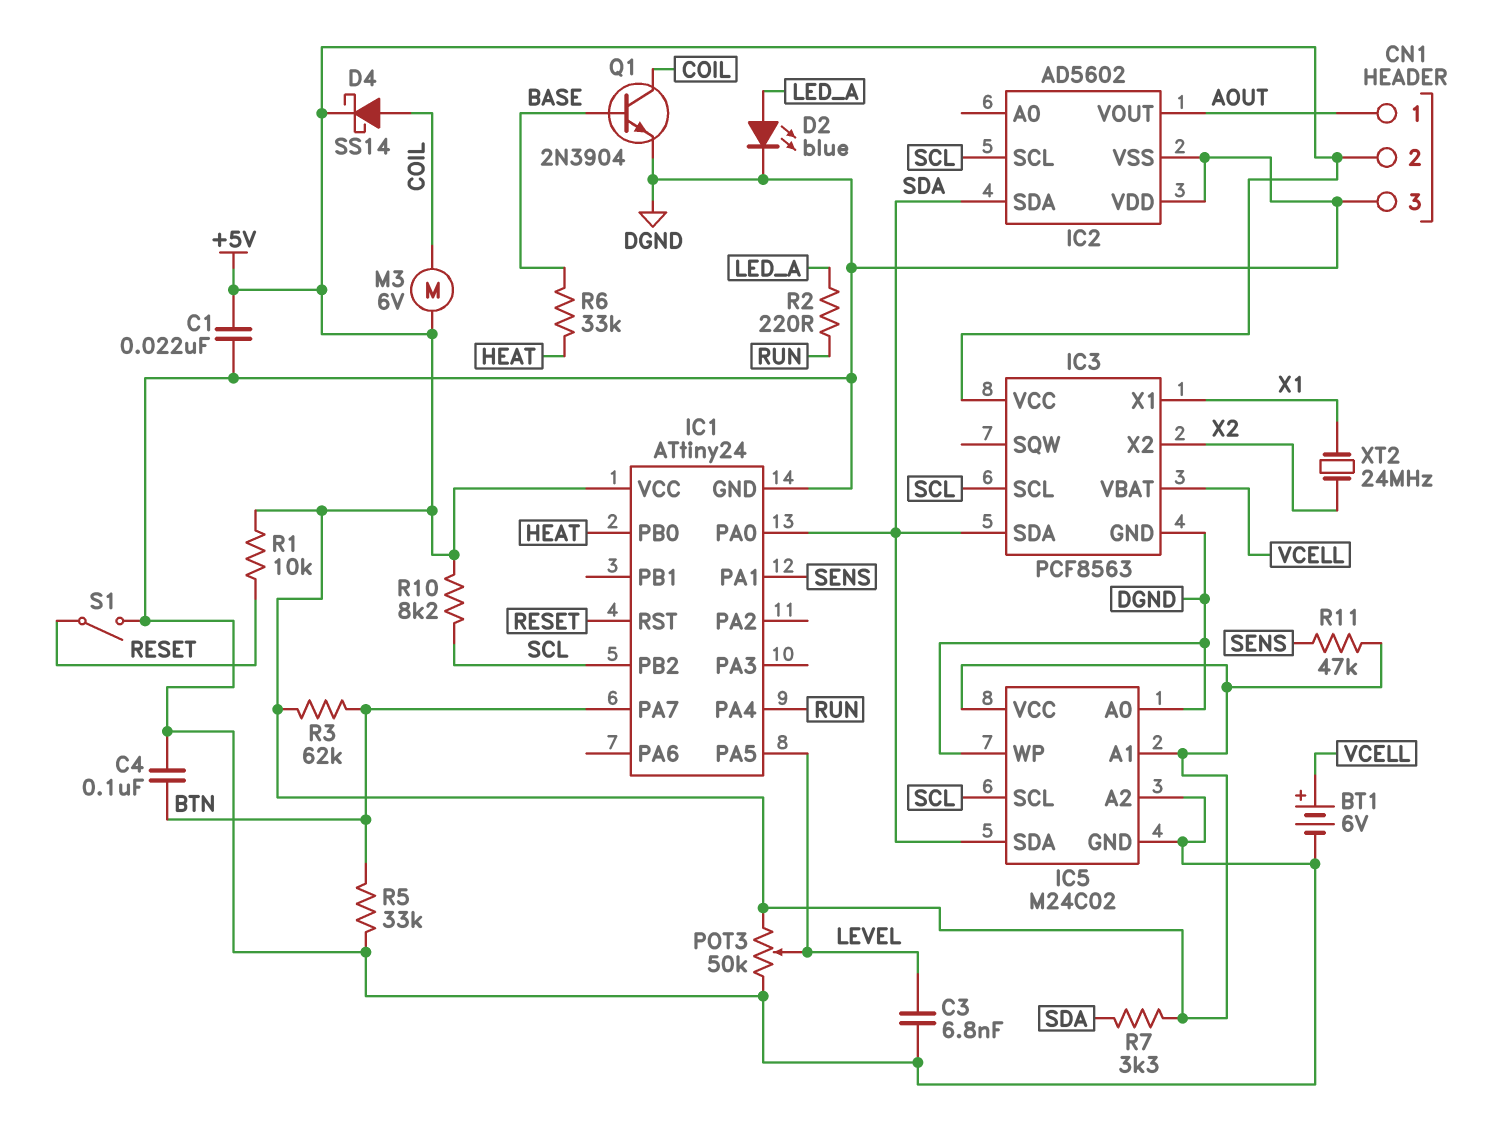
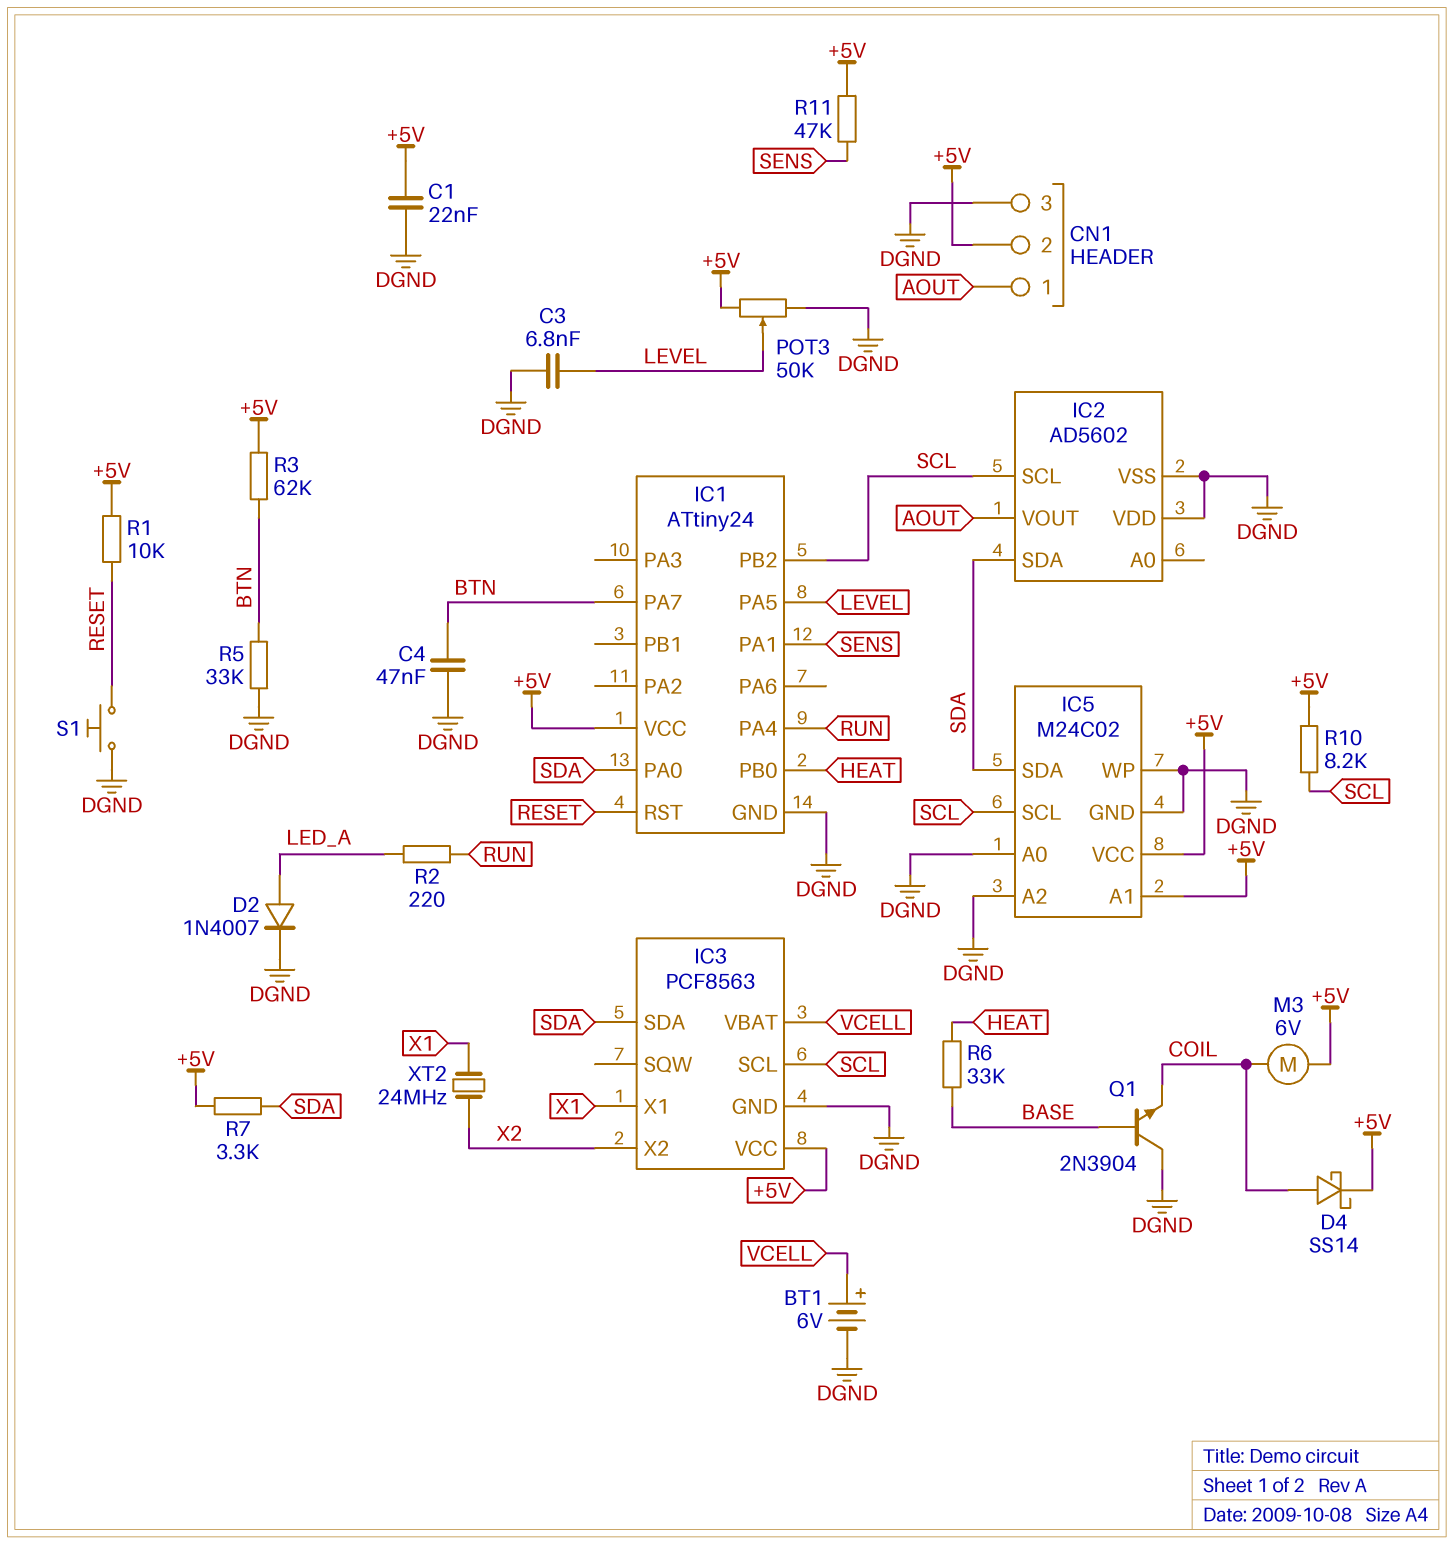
C4: 100nF (BTN, DGND) -> 47nF (BTN, DGND)
D2: LED blue (A LED_A, K DGND) -> diode 1N4007 (A LED_A, K DGND)
Q1: NPN 2N3904 (B BASE, C COIL, E DGND) -> NPN 2N3904 (B BASE, C DGND, E COIL)
S1: switch (DGND, RESET) -> button (DGND, RESET)

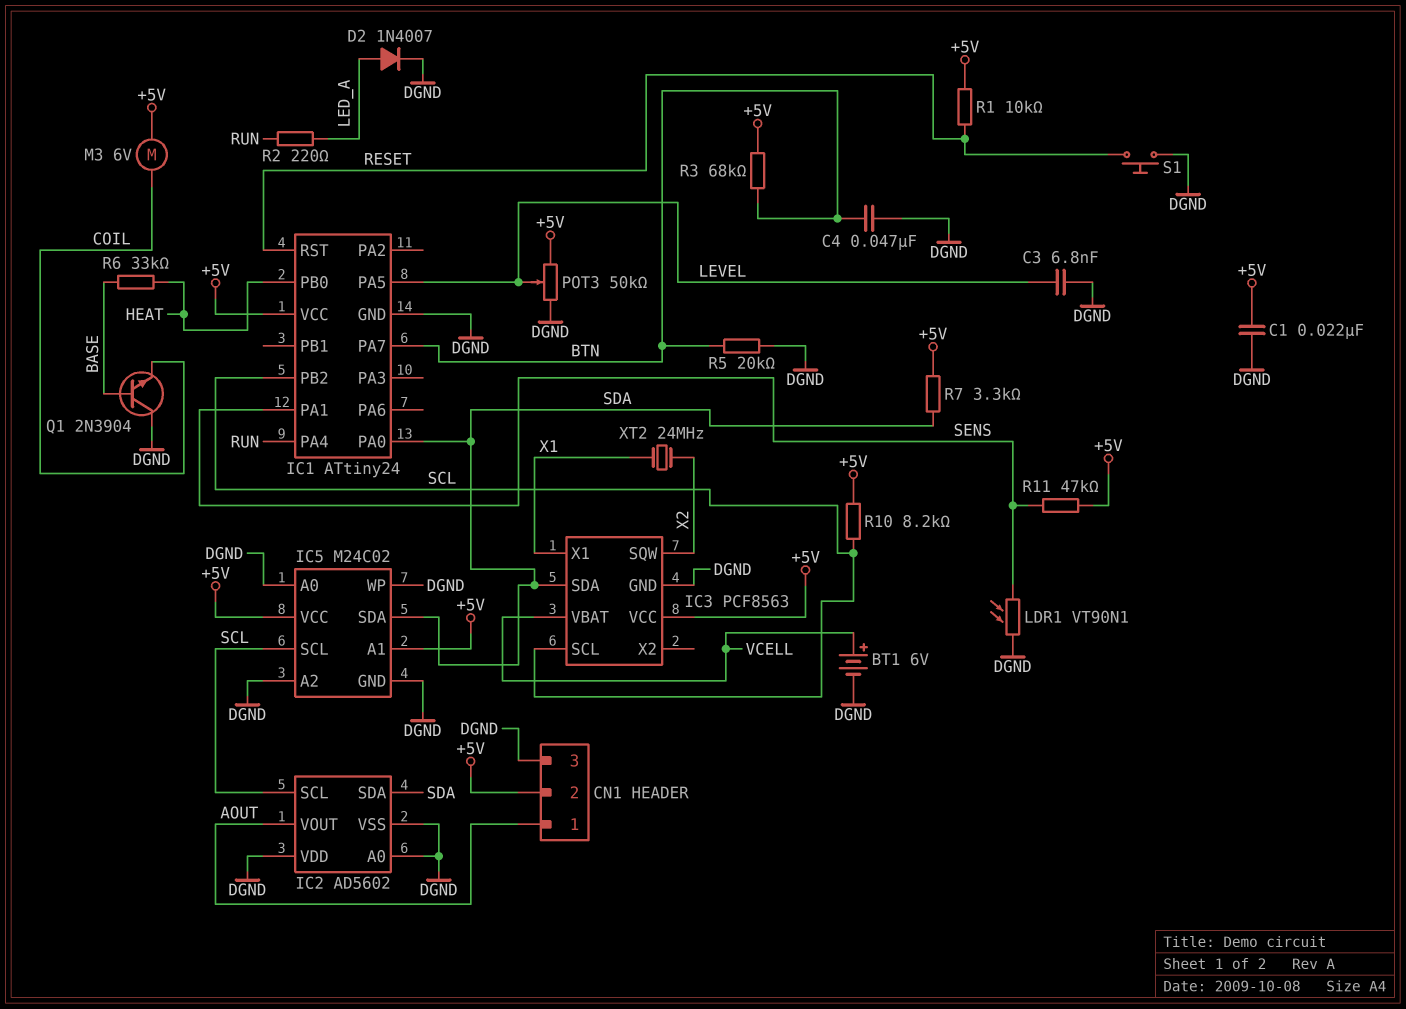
D4: schottky SS14 (A COIL, K +5V) -> none
IC2 pin A0: none -> DGND
IC3 pin SQW: none -> X2
IC3 pin X2: X2 -> none
LDR1: none -> VT90N1 (DGND, SENS)
R3: 62k (+5V, BTN) -> 68k (+5V, BTN)
R5: 33k (BTN, DGND) -> 20k (BTN, DGND)

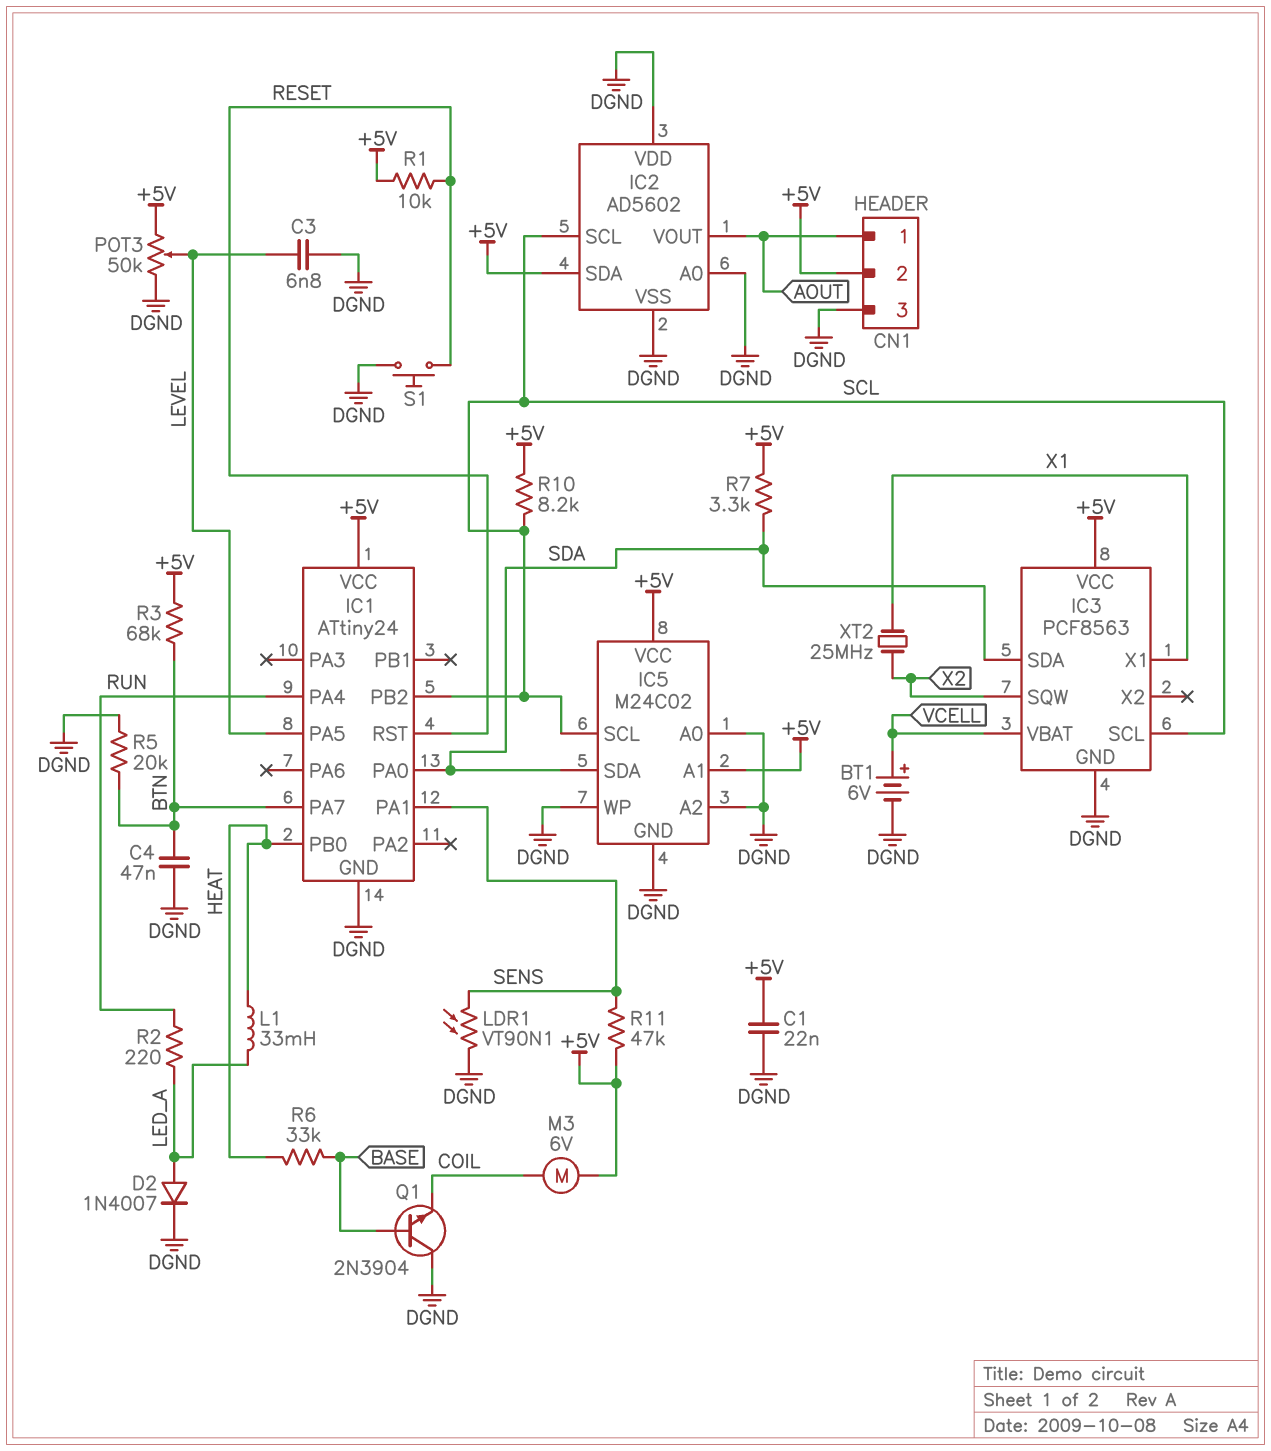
IC2 pin SDA: SDA -> +5V
L1: none -> 33mH (HEAT, LED_A)
XT2: 24MHz (X1, X2) -> 25MHz (X1, X2)

